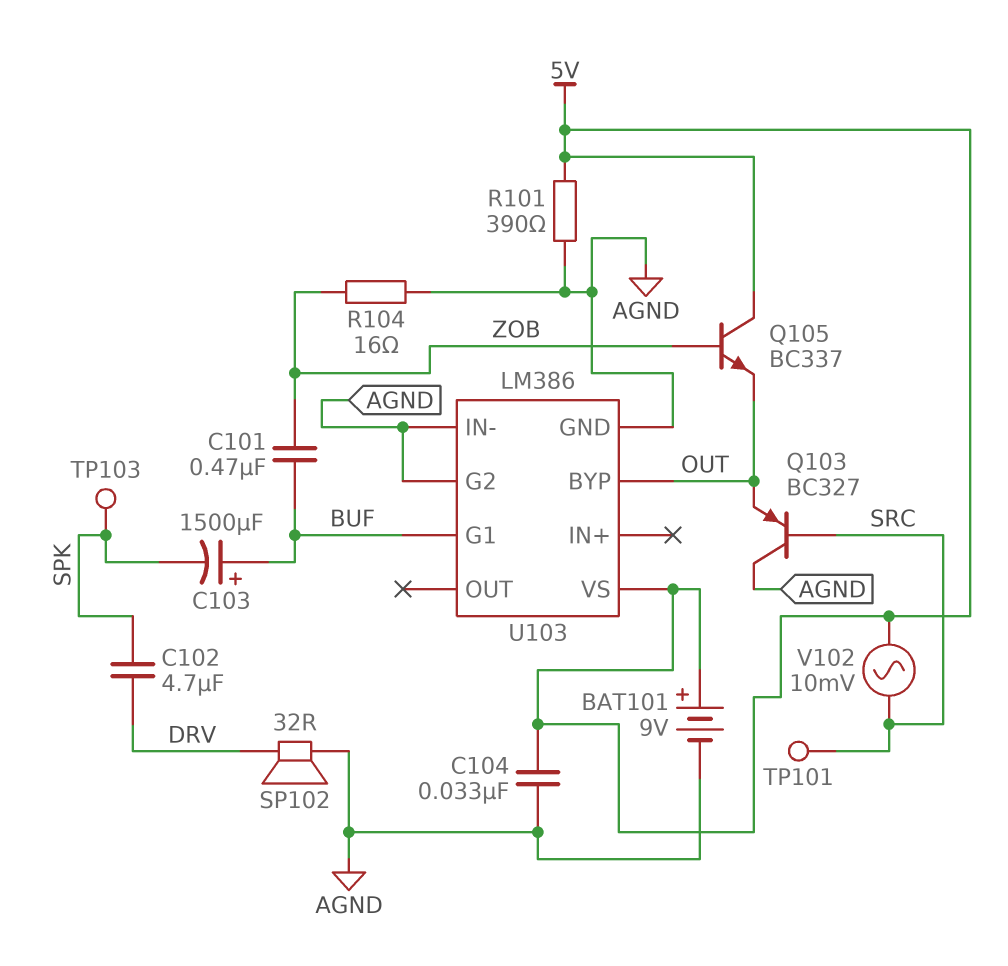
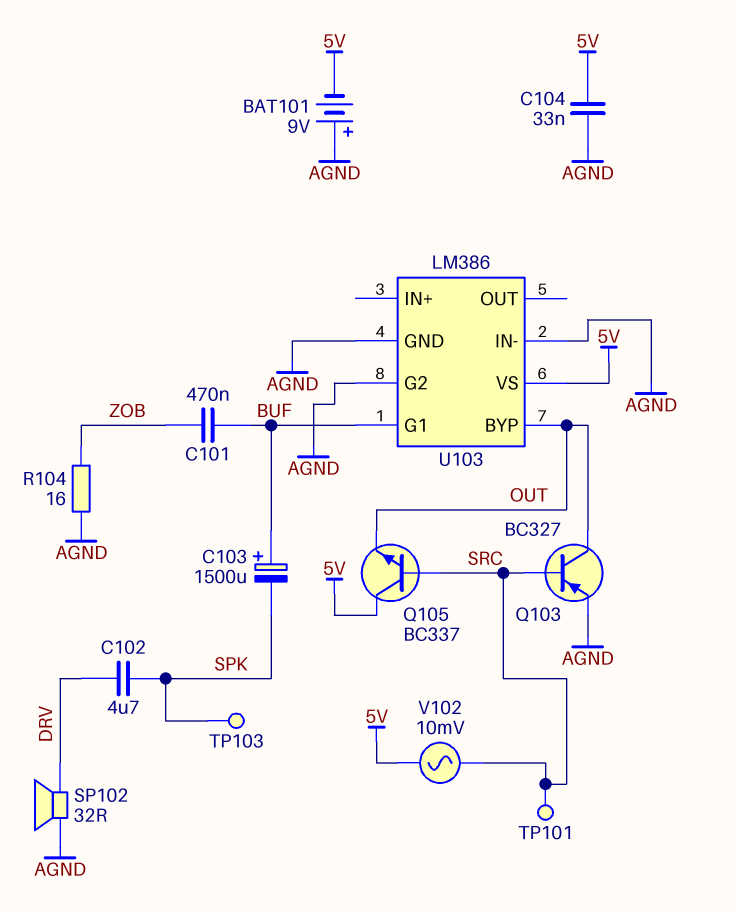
BAT101: 9V (plus 5V, minus AGND) -> 9V (plus AGND, minus 5V)
Q103: PNP BC327 (B SRC, C AGND, E OUT) -> PNP BC327 (B SRC, C OUT, E AGND)
Q105: NPN BC337 (B ZOB, C 5V, E OUT) -> NPN BC337 (B SRC, C 5V, E OUT)
R101: 390 (5V, AGND) -> none

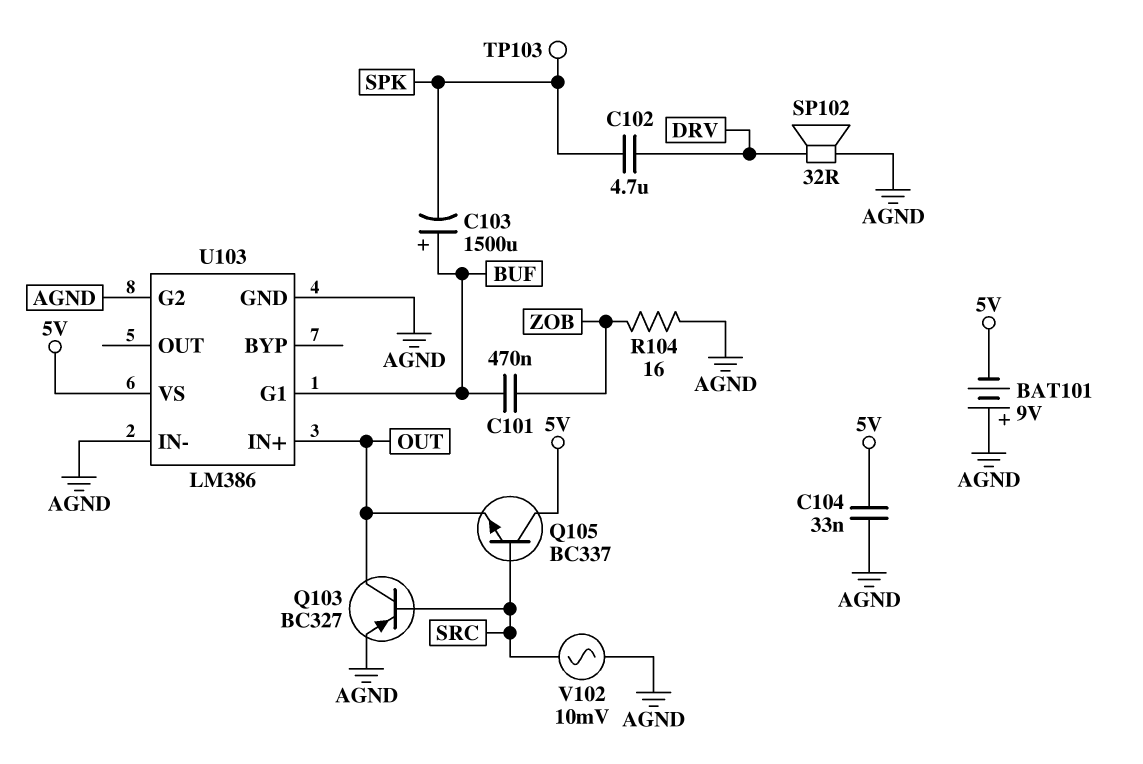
TP101: test point (SRC) -> none
U103 pin BYP: OUT -> none
U103 pin IN+: none -> OUT
V102: AC 10mV (5V, SRC) -> AC 10mV (AGND, SRC)

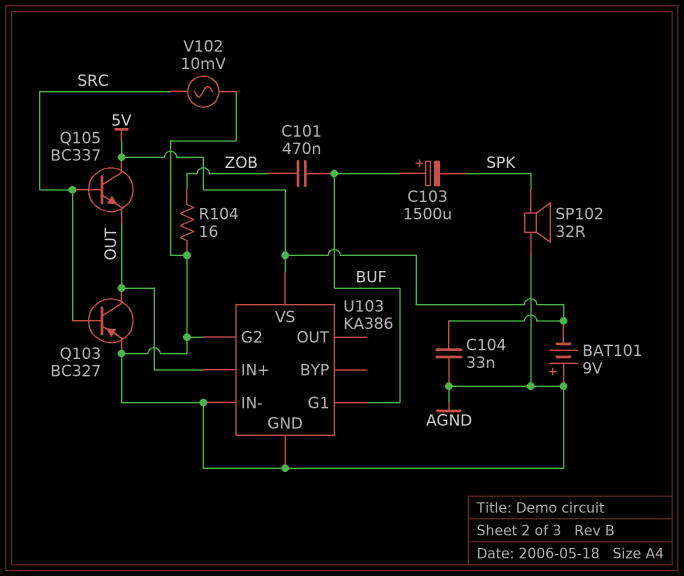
C102: 4.7uF (DRV, SPK) -> none
SP102: speaker 32R (AGND, DRV) -> speaker 32R (AGND, SPK)
TP103: test point (SPK) -> none
U103: LM386 -> KA386

